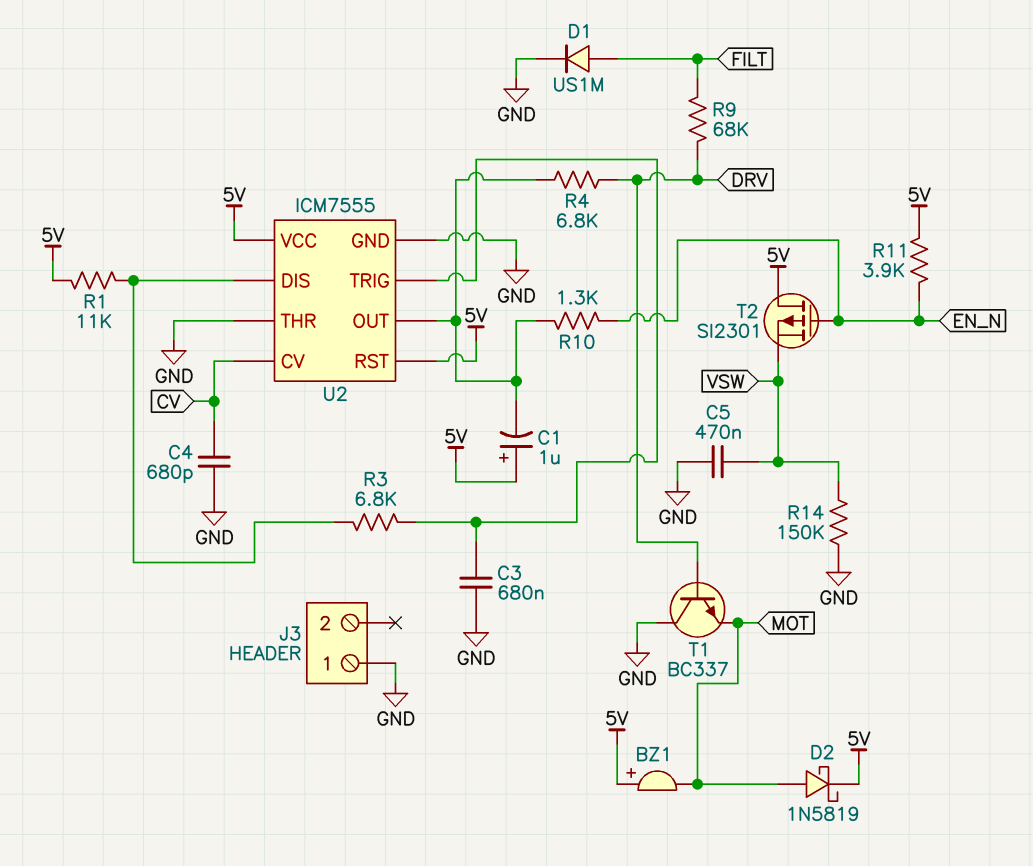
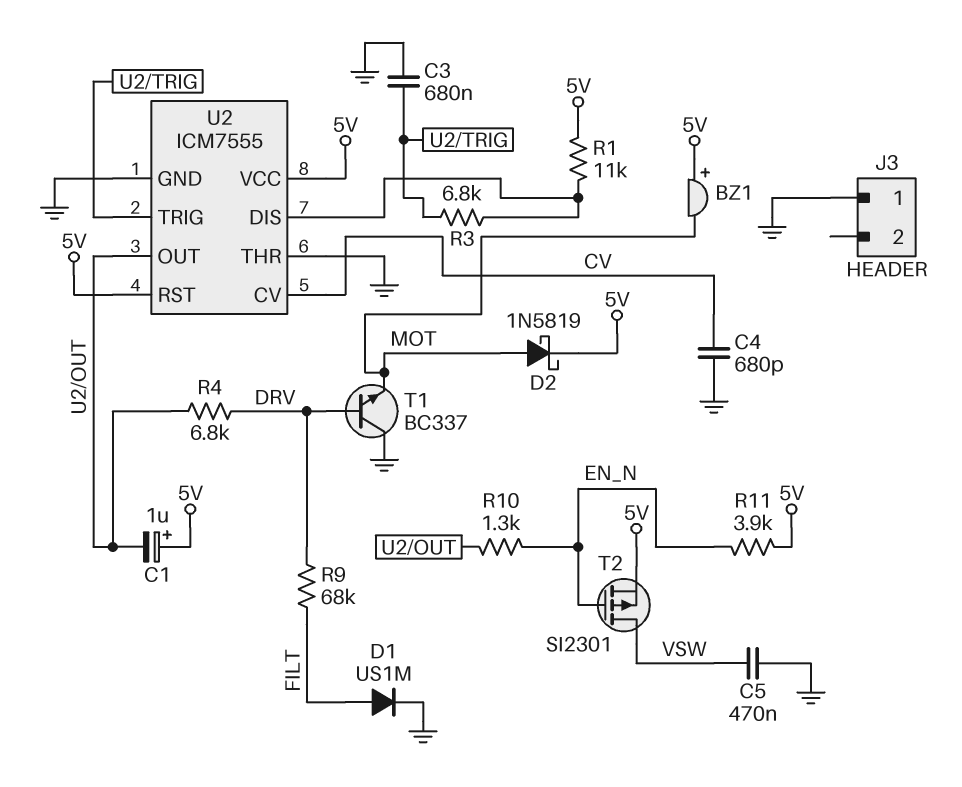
R14: 150k (GND, VSW) -> none
T2: PMOS SI2301 (G EN_N, D 5V, S VSW) -> PMOS SI2301 (G EN_N, D VSW, S 5V)

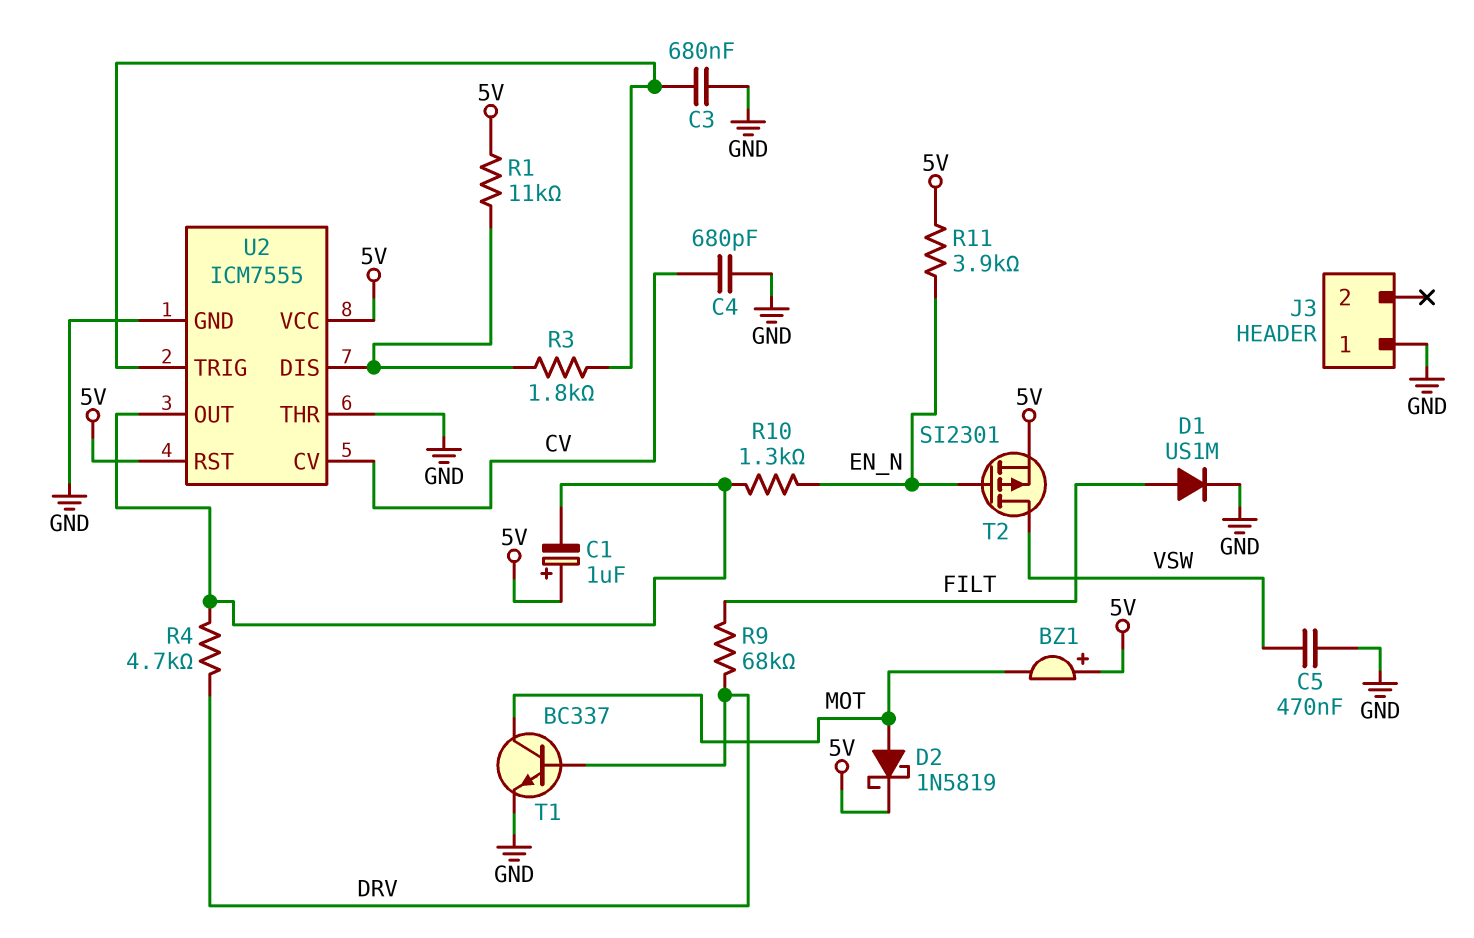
R3: 6.8k (U2/DIS, U2/TRIG) -> 1.8k (U2/DIS, U2/TRIG)
R4: 6.8k (DRV, U2/OUT) -> 4.7k (DRV, U2/OUT)
T1: NPN BC337 (B DRV, C GND, E MOT) -> NPN BC337 (B DRV, C MOT, E GND)

